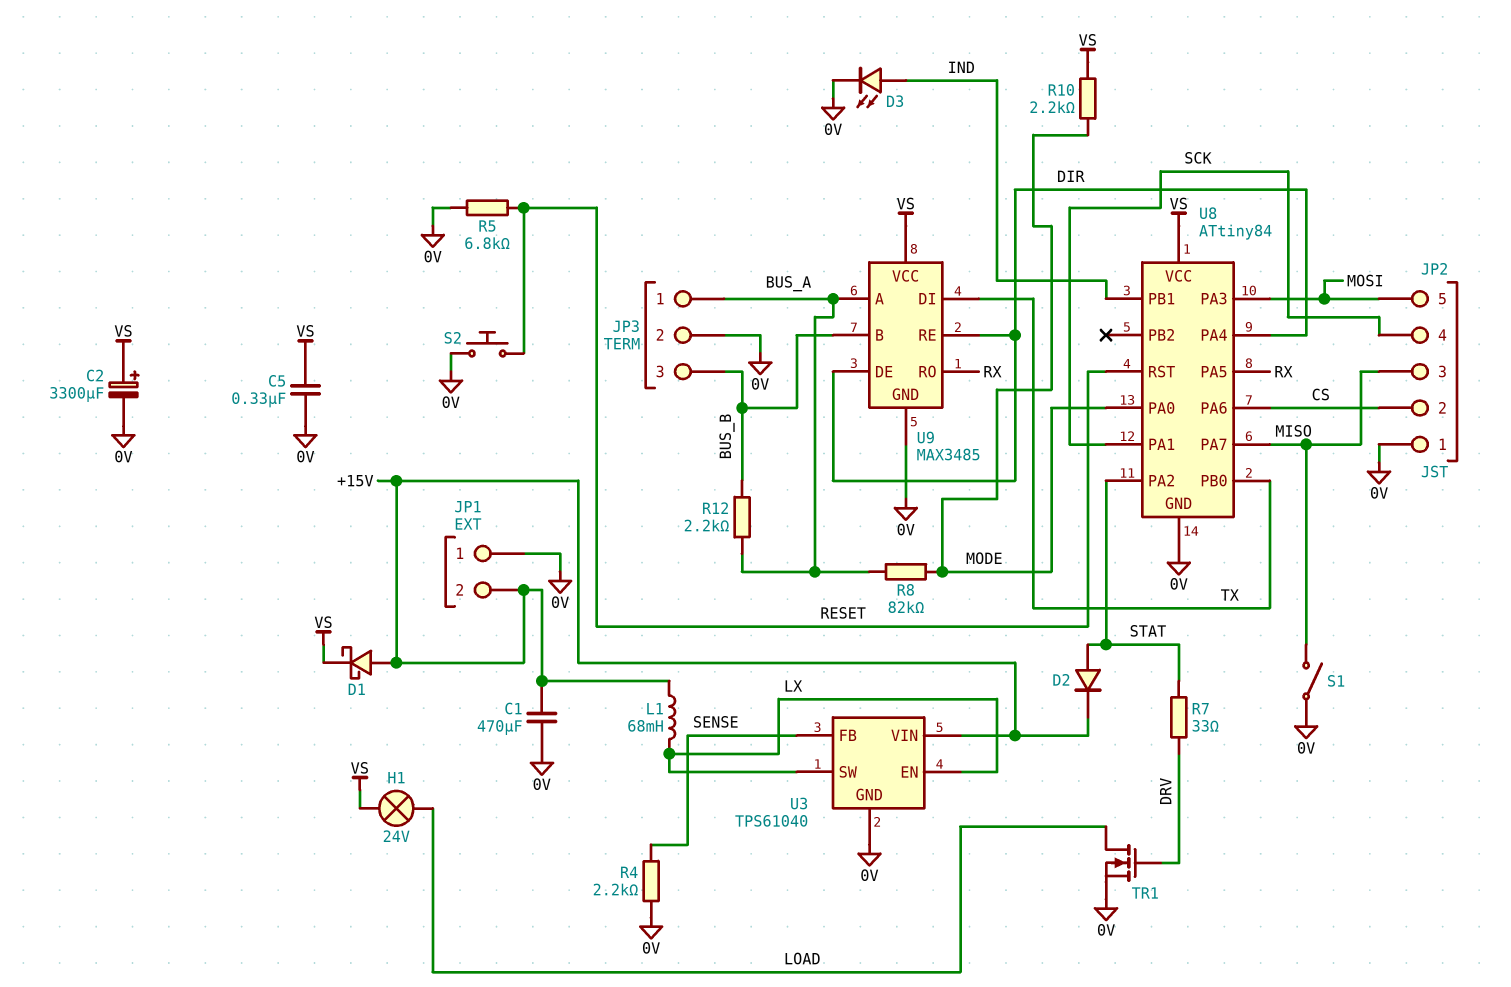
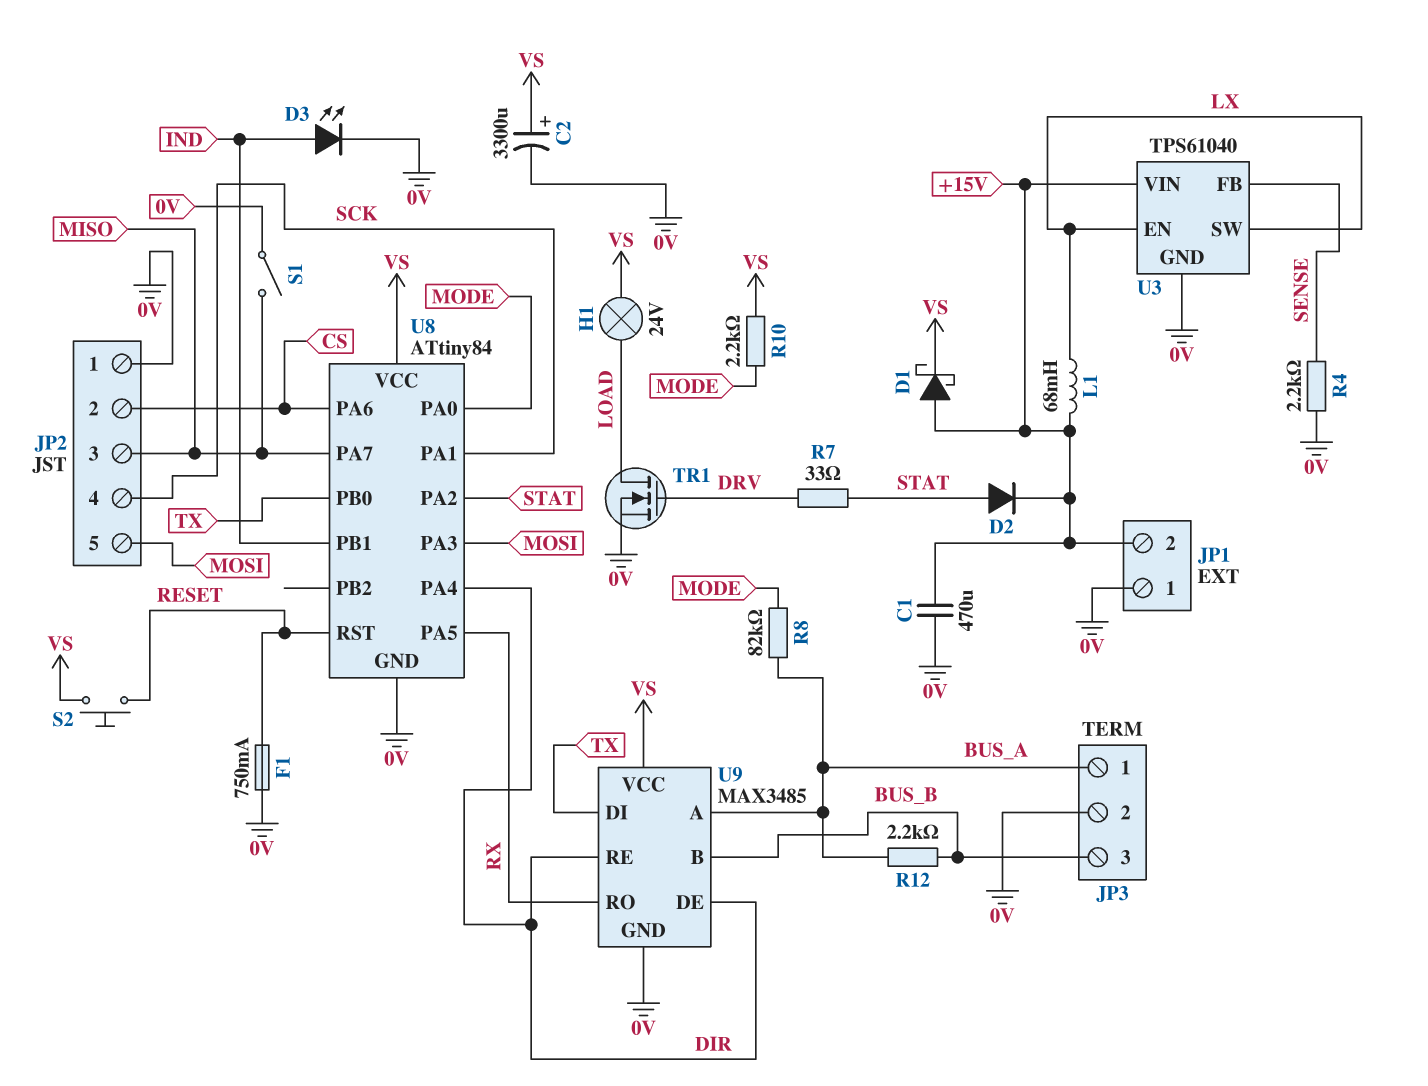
C5: 330nF (0V, VS) -> none
F1: none -> 750mA (0V, RESET)
R5: 6.8k (0V, RESET) -> none
S2: button (0V, RESET) -> button (RESET, VS)

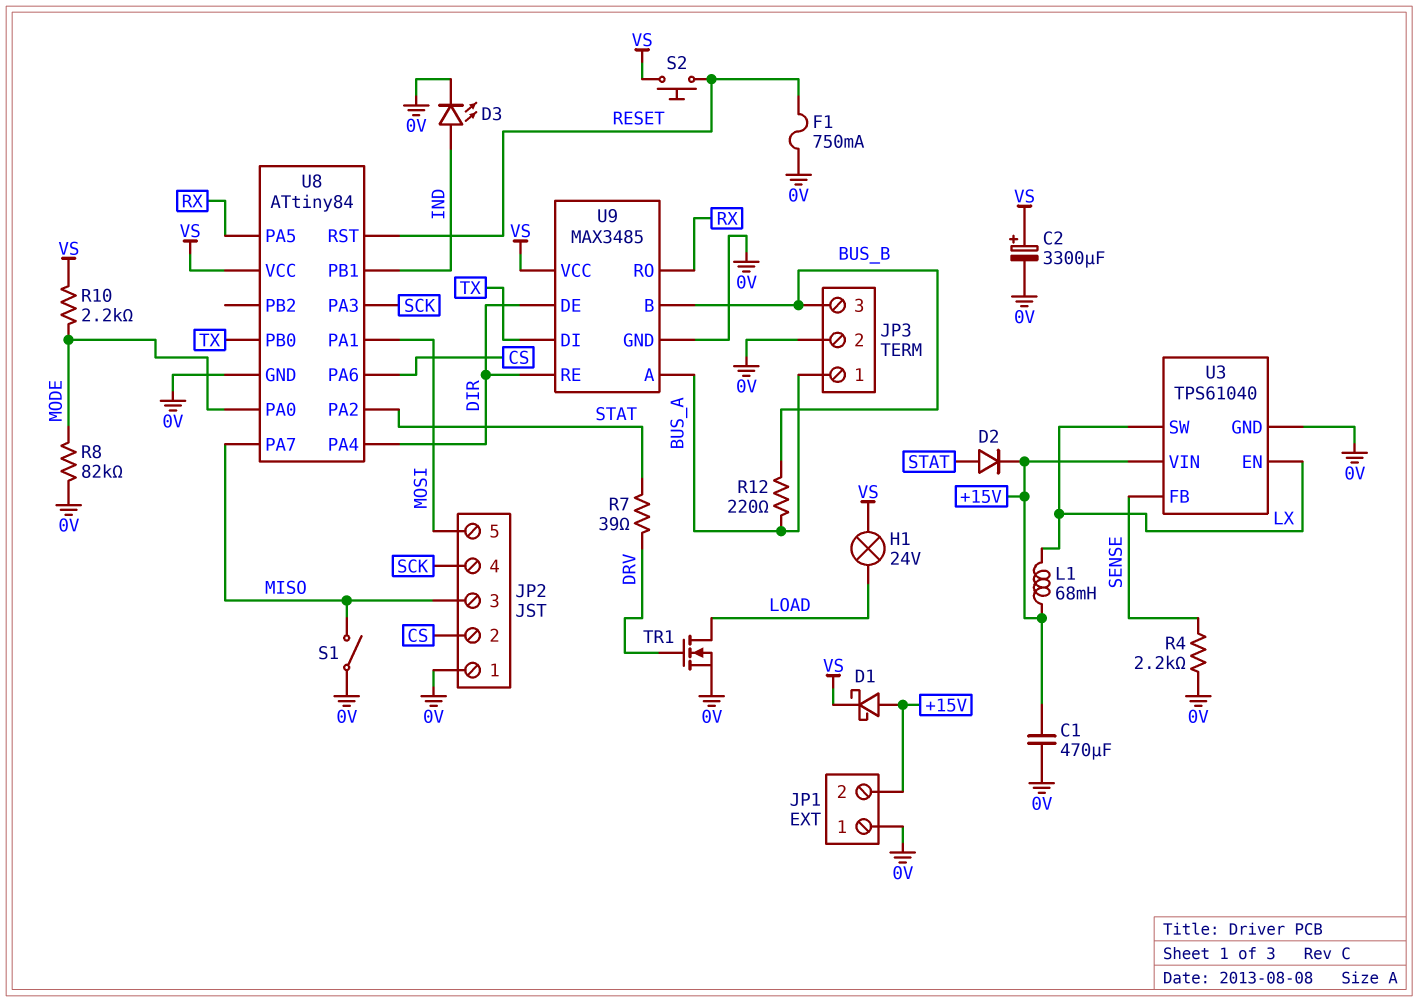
R7: 33 (DRV, STAT) -> 39 (DRV, STAT)
R8: 82k (BUS_A, MODE) -> 82k (0V, MODE)
R12: 2.2k (BUS_A, BUS_B) -> 220 (BUS_A, BUS_B)
U8 pin PA1: SCK -> MOSI
U8 pin PA3: MOSI -> SCK

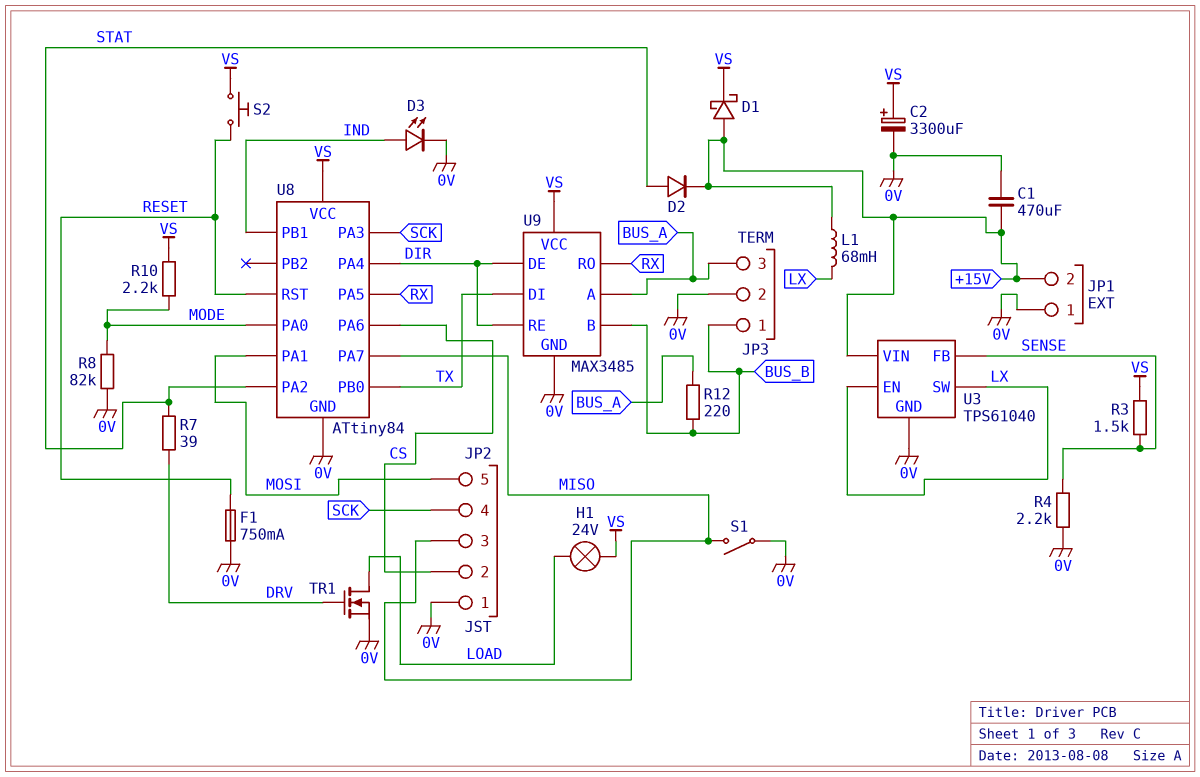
JP3 pin 1: BUS_A -> BUS_B
JP3 pin 3: BUS_B -> BUS_A
R3: none -> 1.5k (SENSE, VS)

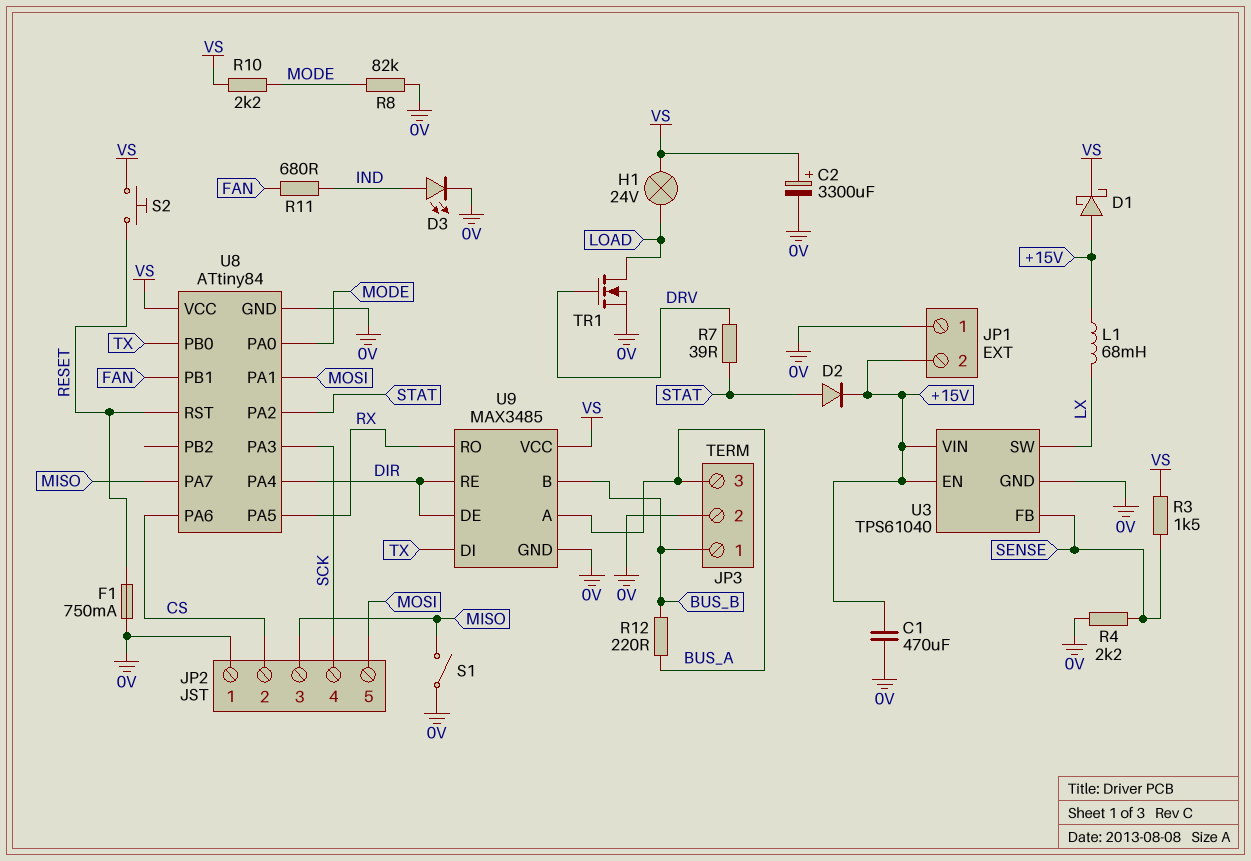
R11: none -> 680 (FAN, IND)
U3 pin EN: LX -> +15V
U8 pin PB1: IND -> FAN

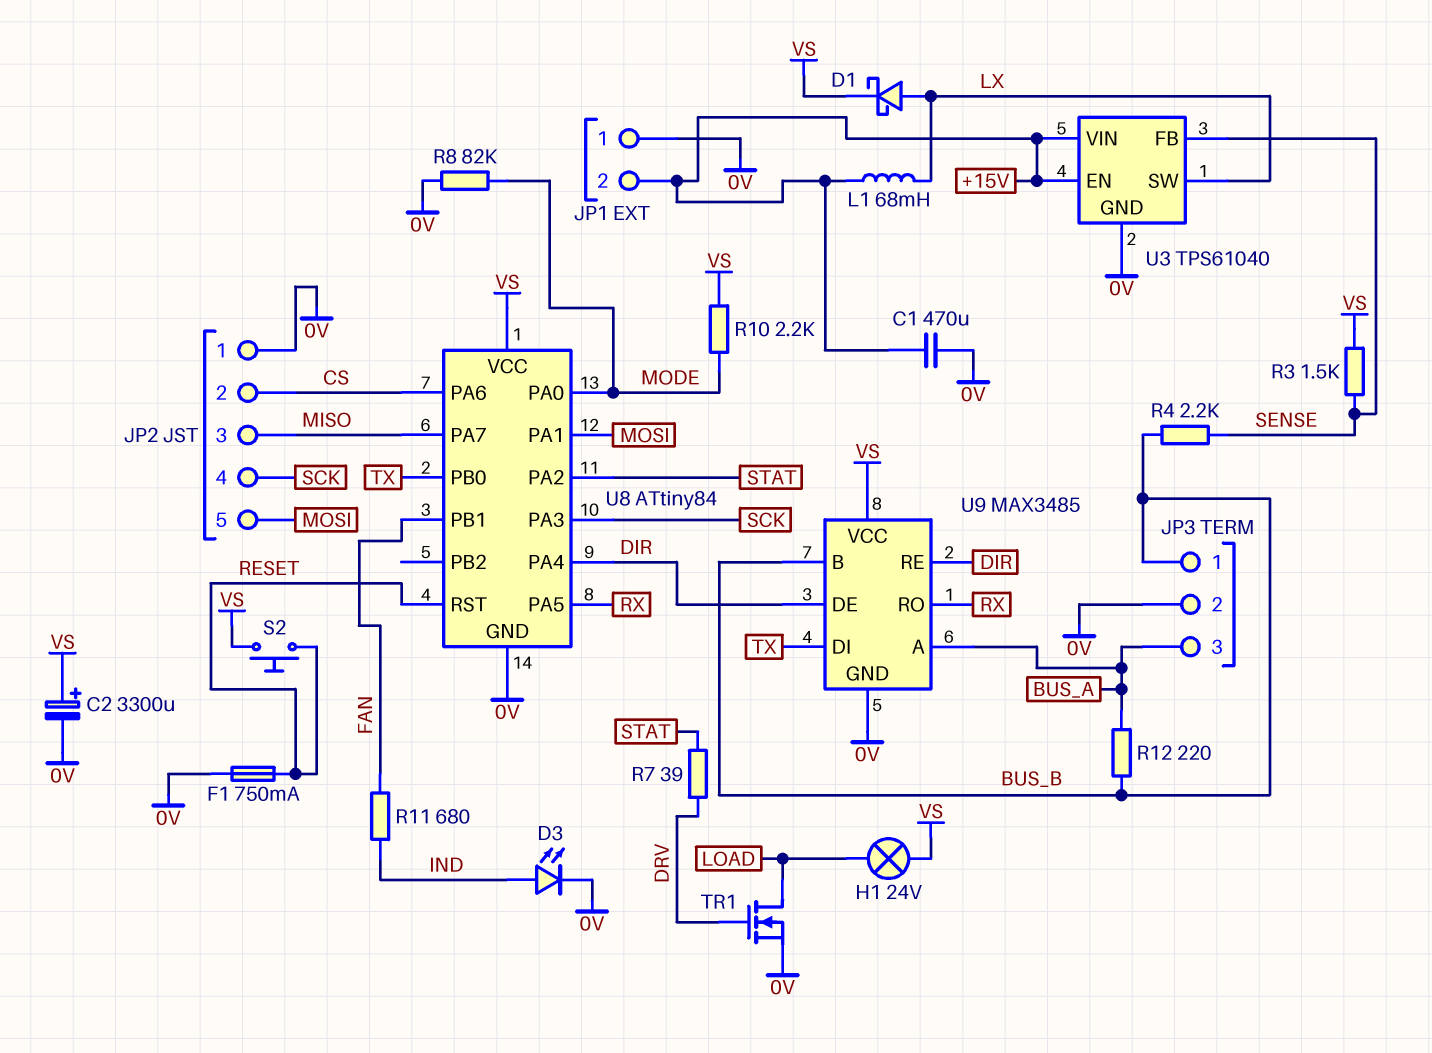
D1: schottky (A +15V, K VS) -> schottky (A LX, K VS)
D2: diode (A STAT, K +15V) -> none
R4: 2.2k (0V, SENSE) -> 2.2k (BUS_B, SENSE)
S1: switch (0V, MISO) -> none

